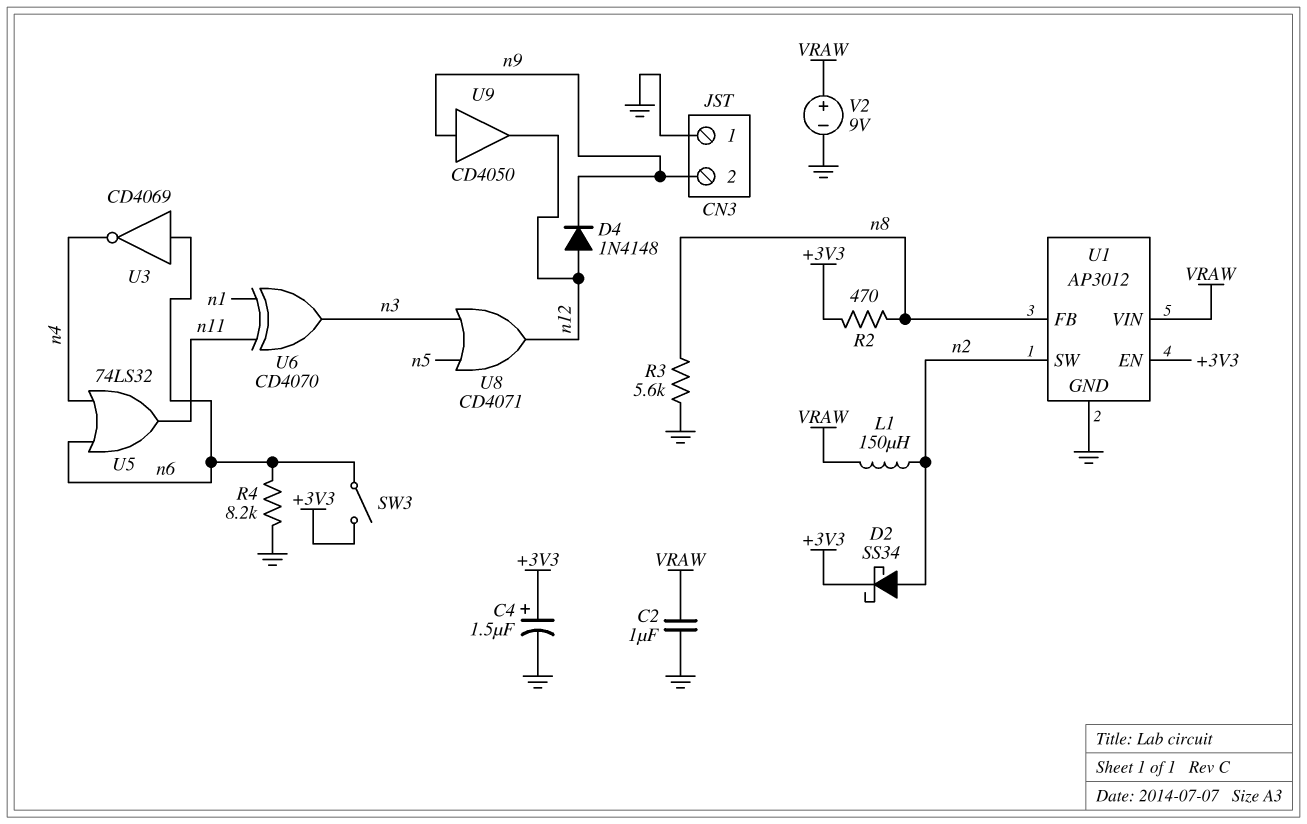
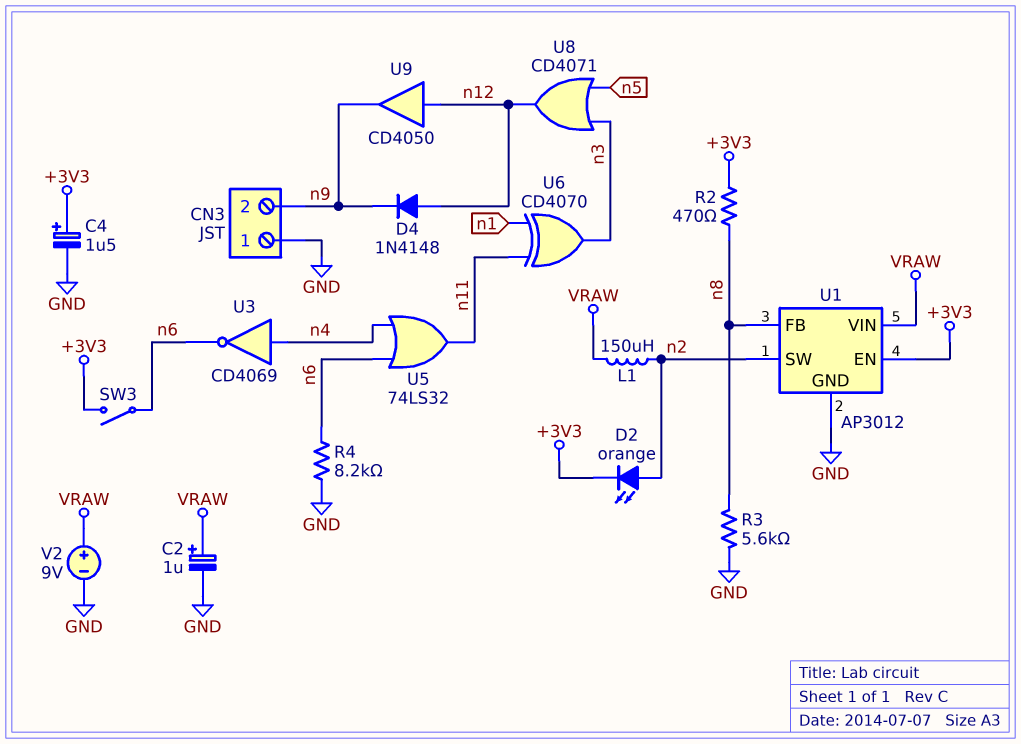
C2: 1uF (GND, VRAW) -> 1uF (plus VRAW, minus GND)
D2: schottky SS34 (A n2, K +3V3) -> LED orange (A n2, K +3V3)
U3: NOT CD4069 (in n6, out n4) -> NOT CD4069 (in n4, out n6)
U9: buffer CD4050 (in n9, out n12) -> buffer CD4050 (in n12, out n9)

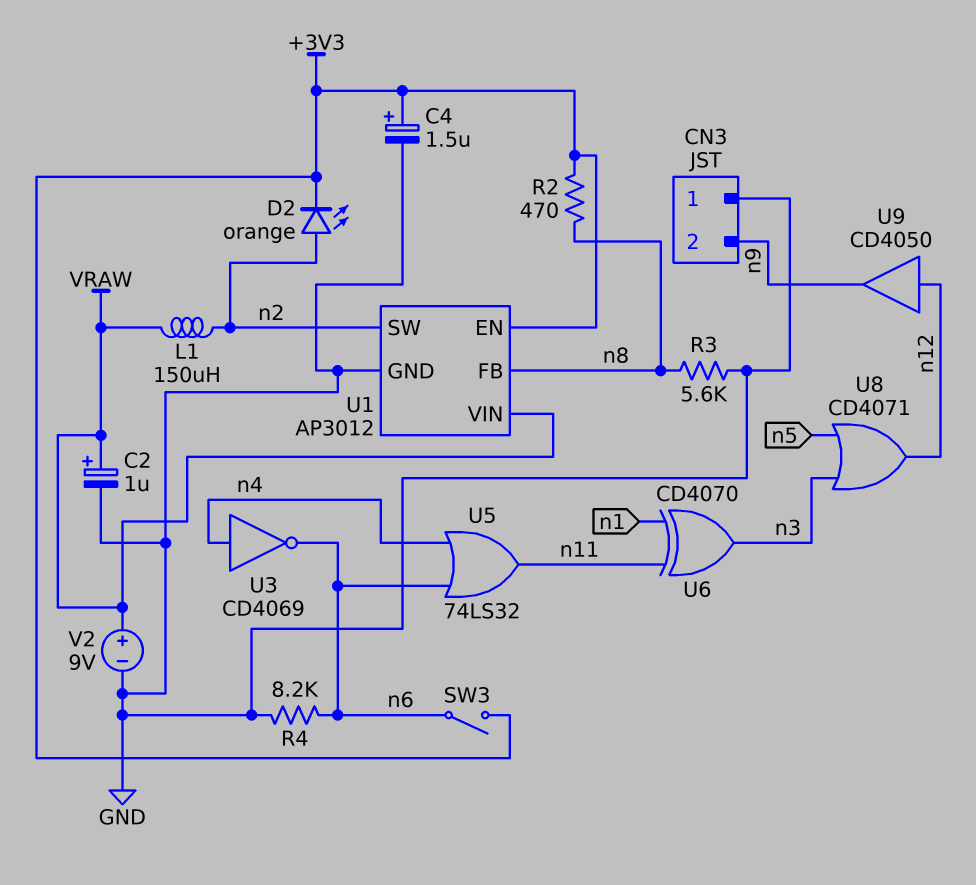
D4: diode 1N4148 (A n12, K n9) -> none

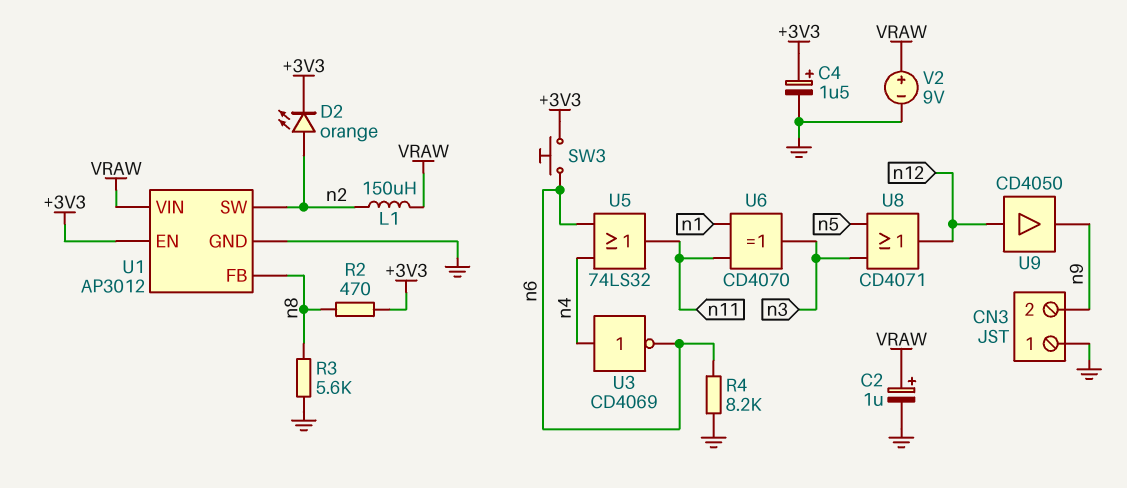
SW3: switch (+3V3, n6) -> button (+3V3, n6)

